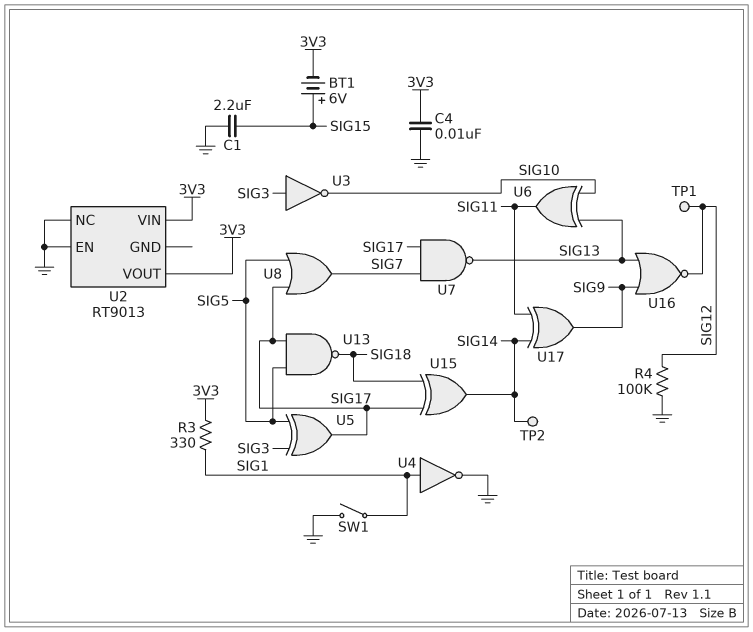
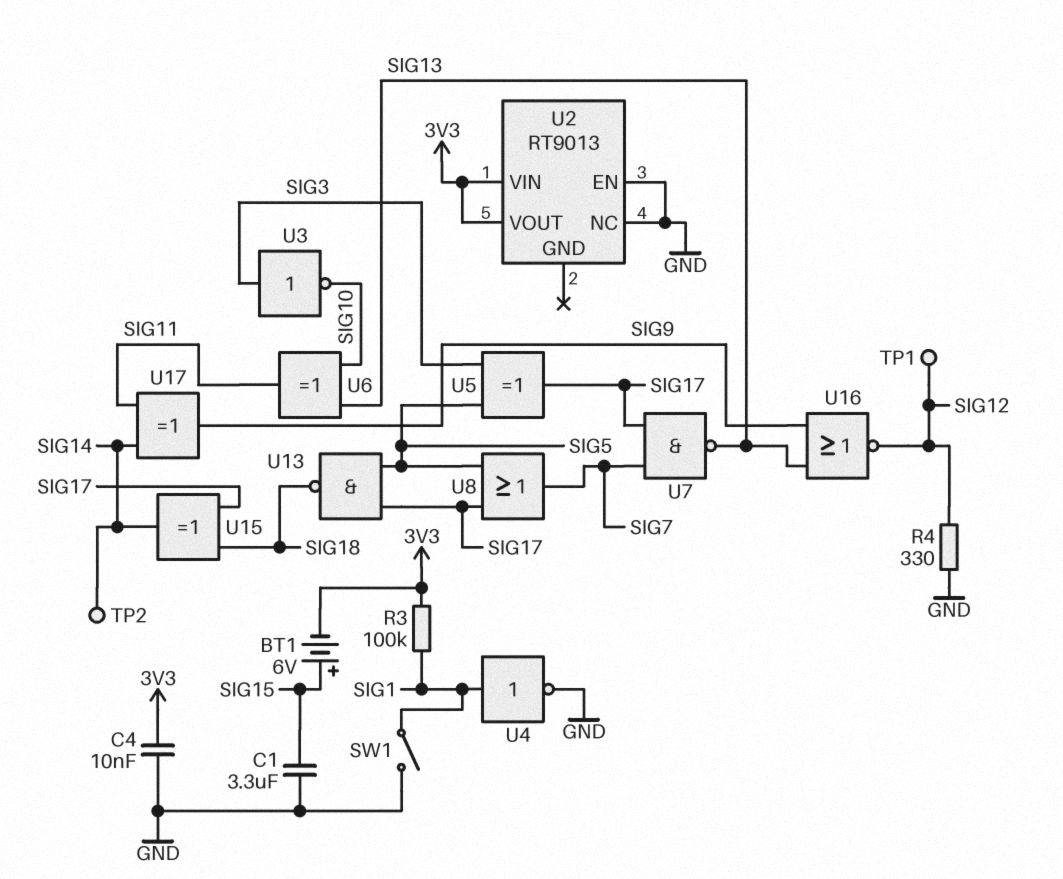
C1: 2.2uF (GND, SIG15) -> 3.3uF (GND, SIG15)
R3: 330 (3V3, SIG1) -> 100k (3V3, SIG1)
R4: 100k (GND, SIG12) -> 330 (GND, SIG12)

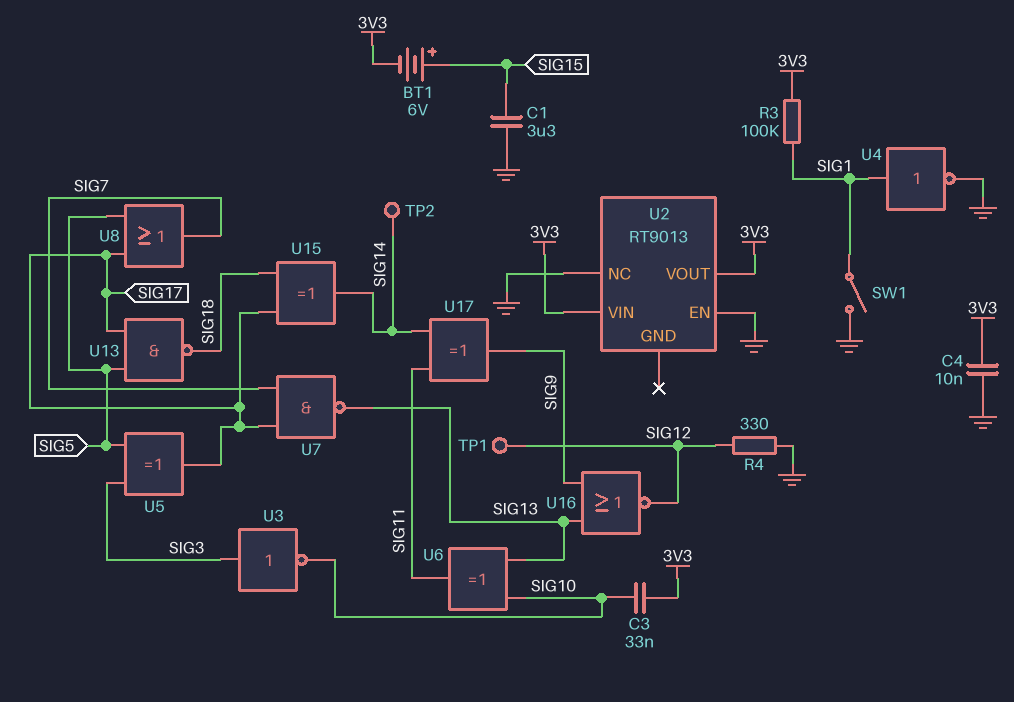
C3: none -> 33nF (3V3, SIG10)

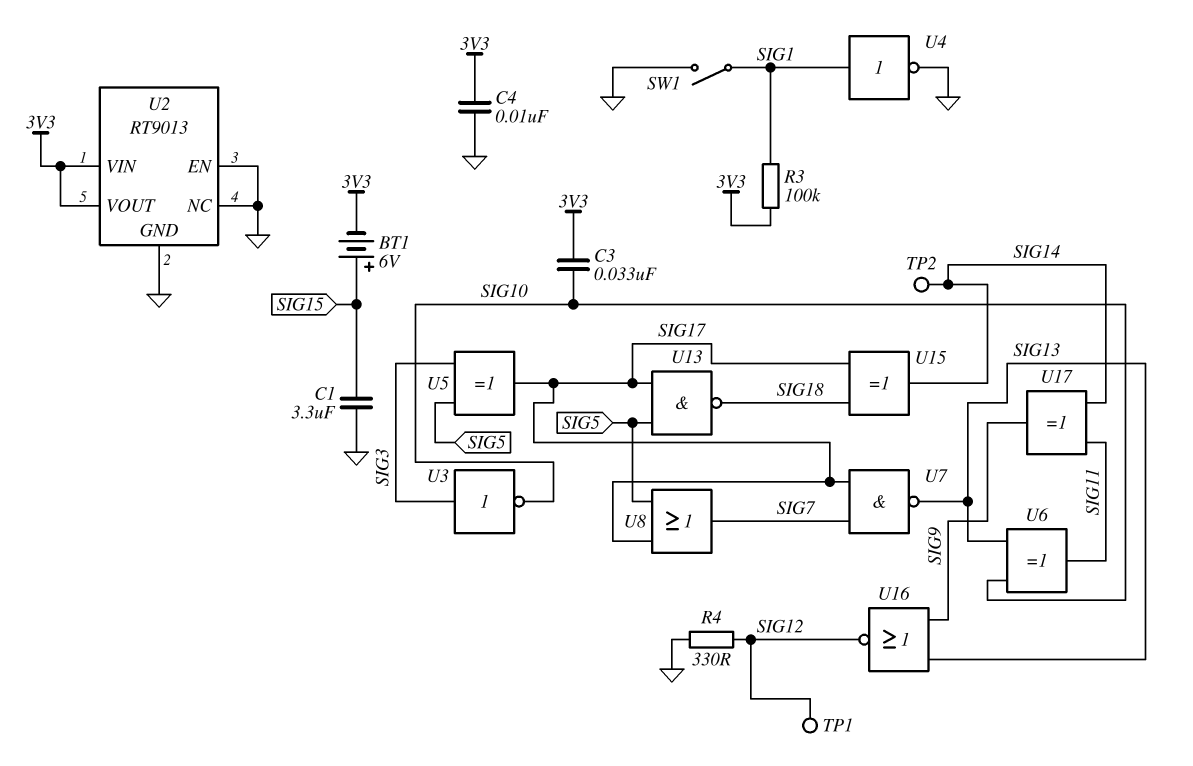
U2 pin GND: none -> GND

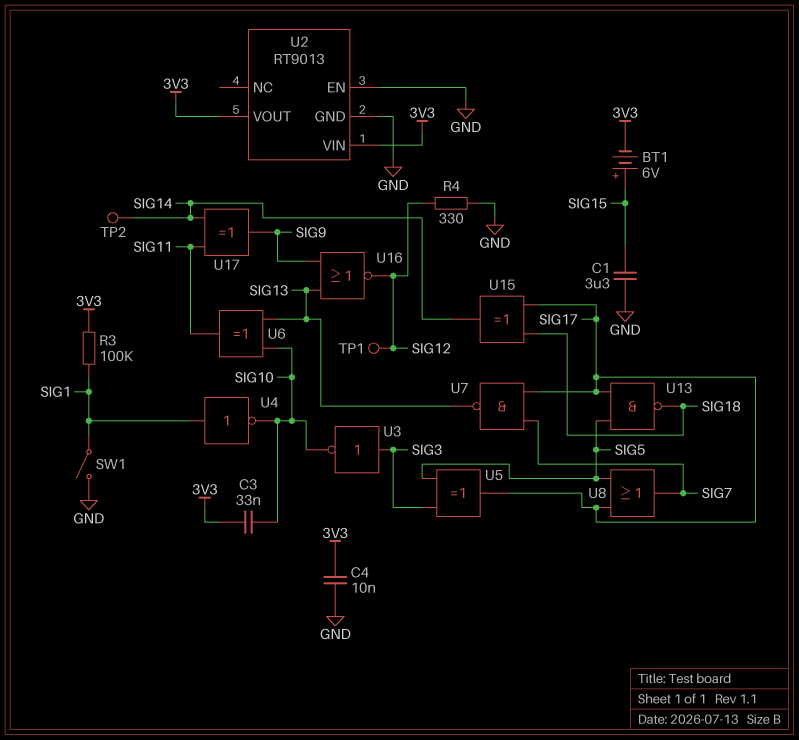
U2 pin NC: GND -> none
U4: NOT (in SIG1, out GND) -> NOT (in SIG1, out SIG10)

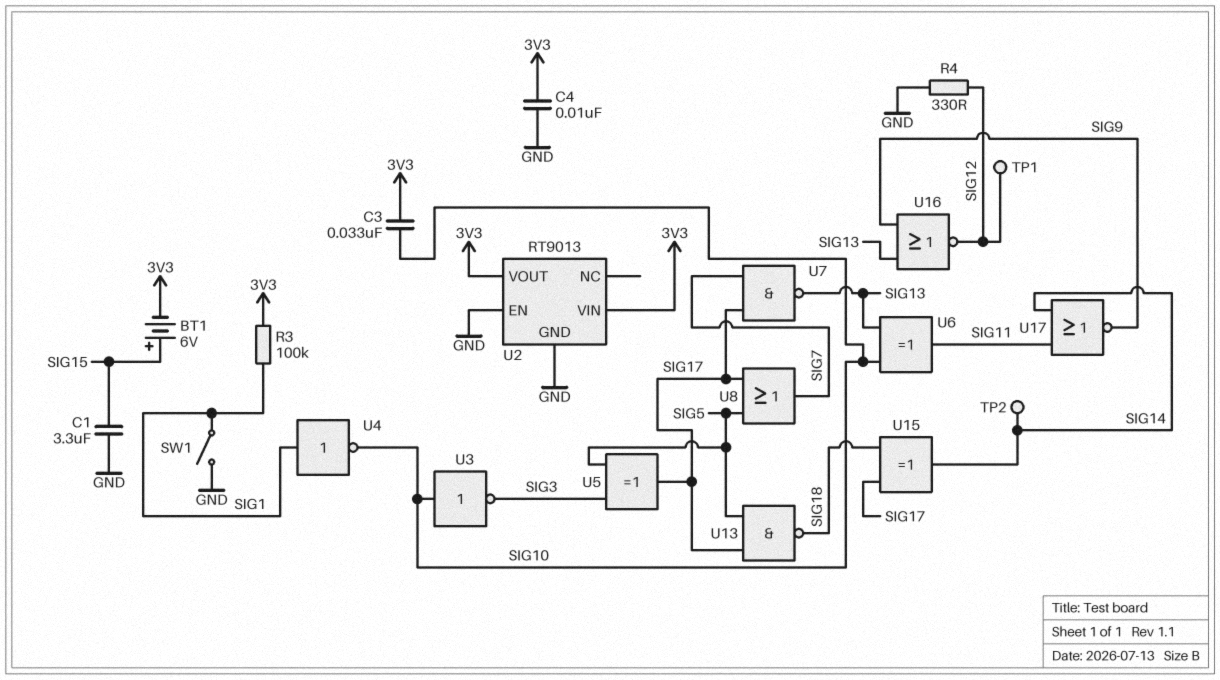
U3: NOT (in SIG3, out SIG10) -> NOT (in SIG10, out SIG3)
U17: XOR (in SIG11, in SIG14, out SIG9) -> NOR (in SIG11, in SIG14, out SIG9)

